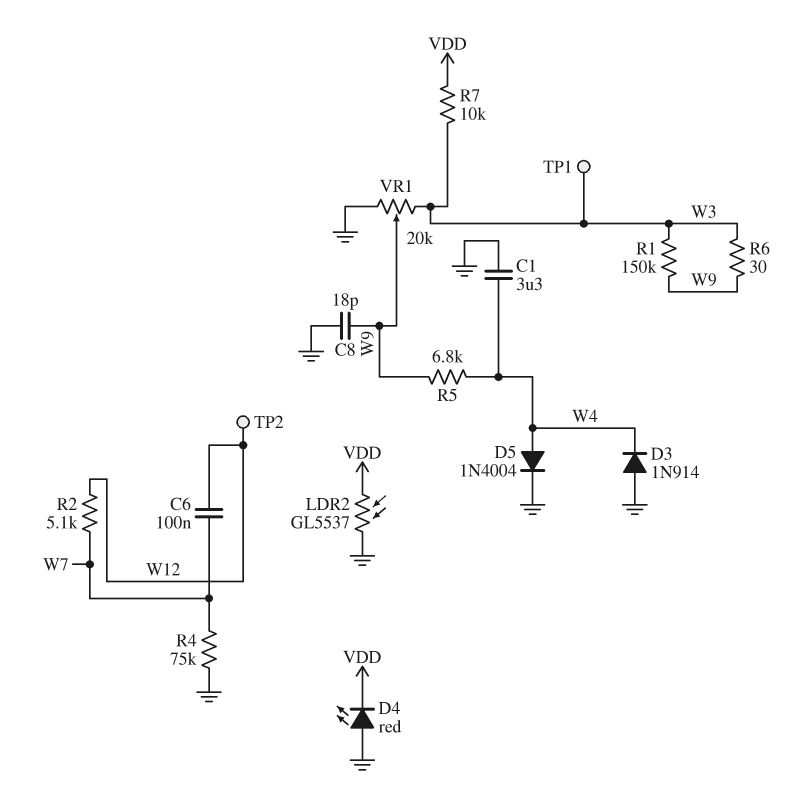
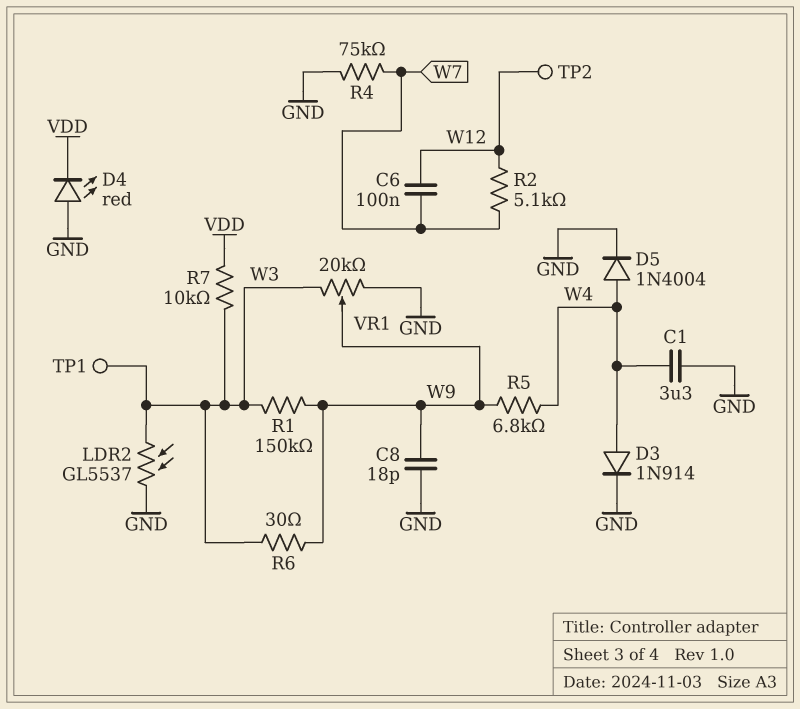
D3: diode 1N914 (A GND, K W4) -> diode 1N914 (A W4, K GND)
LDR2: GL5537 (GND, VDD) -> GL5537 (GND, W3)

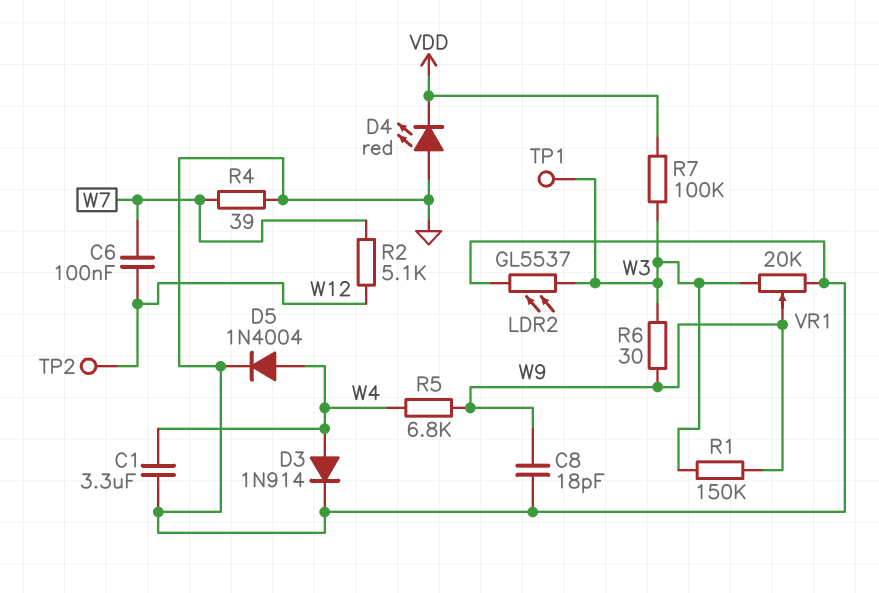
R4: 75k (GND, W7) -> 39 (GND, W7)
R7: 10k (VDD, W3) -> 100k (VDD, W3)

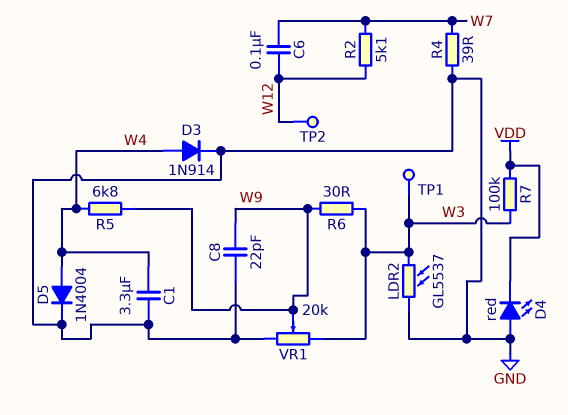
C8: 18pF (GND, W9) -> 22pF (GND, W9)
R1: 150k (W3, W9) -> none

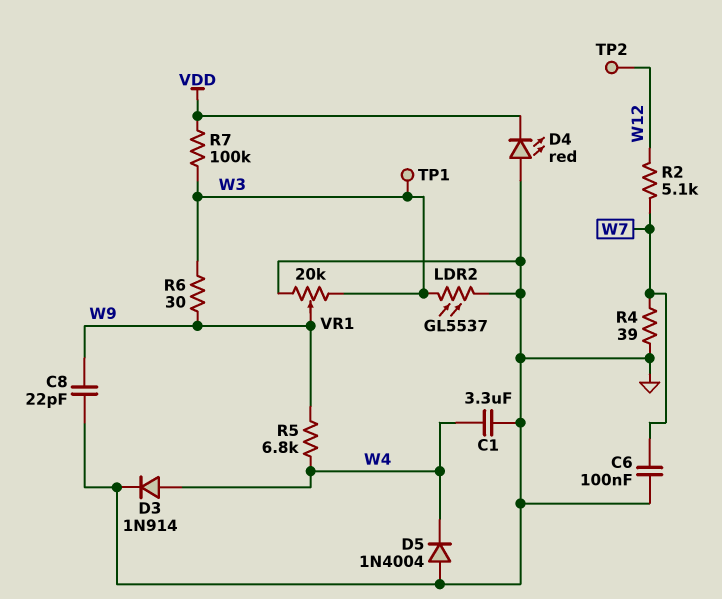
C6: 100nF (W7, W12) -> 100nF (GND, W7)
D5: diode 1N4004 (A W4, K GND) -> diode 1N4004 (A GND, K W4)

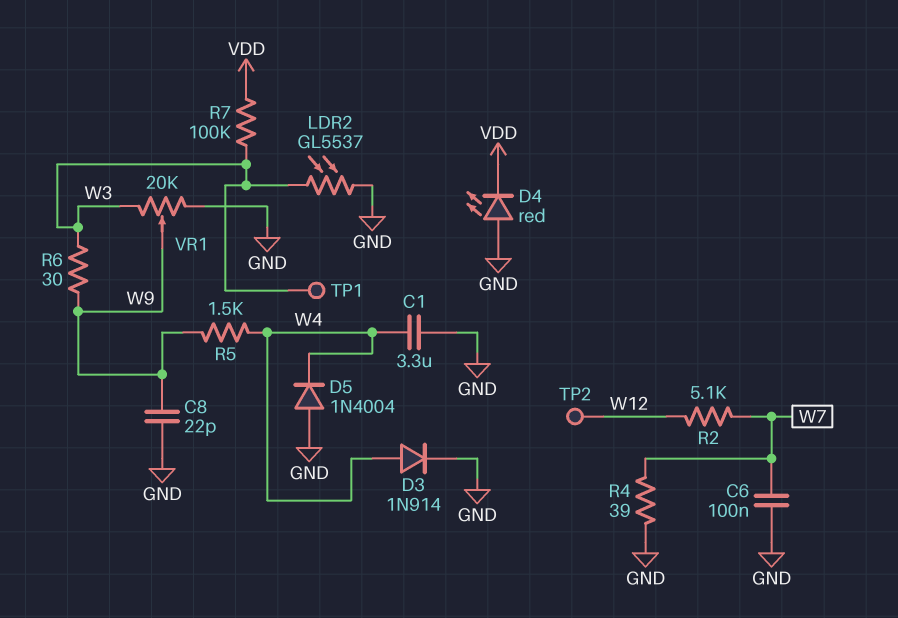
R5: 6.8k (W4, W9) -> 1.5k (W4, W9)

